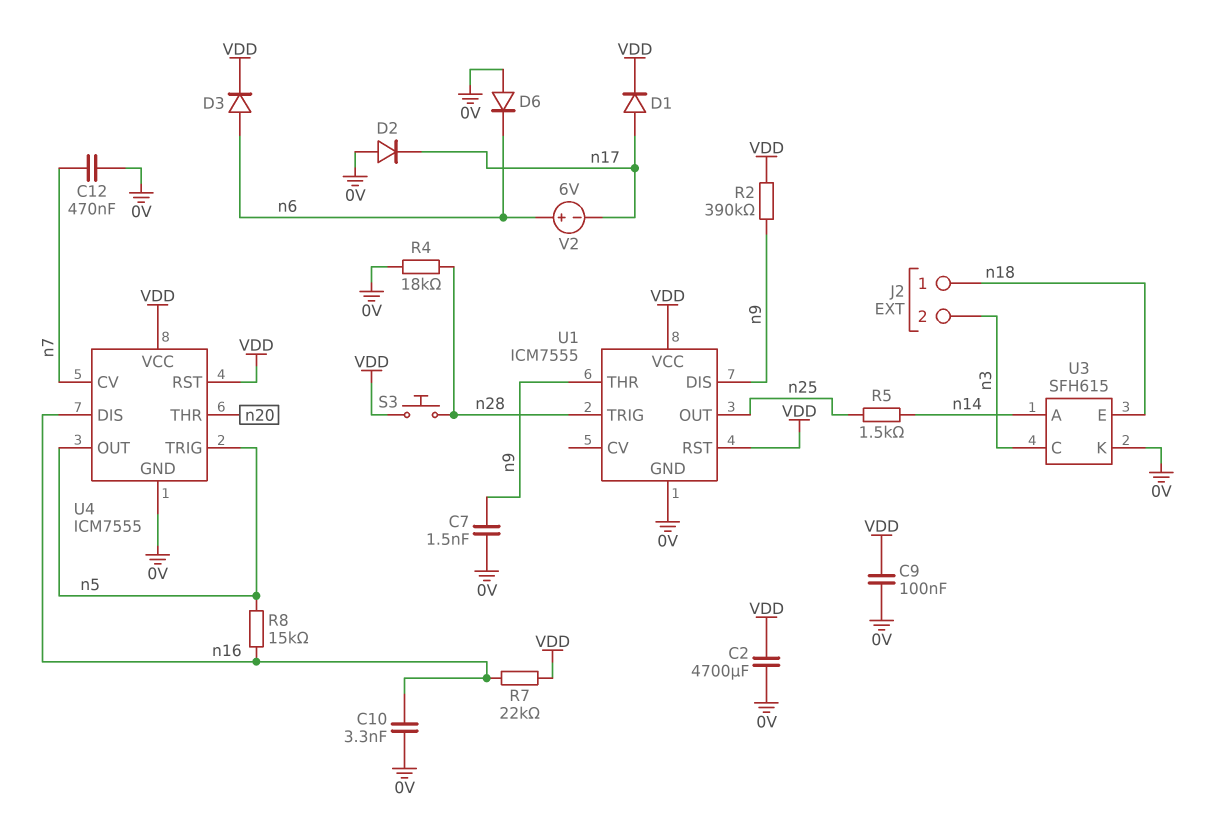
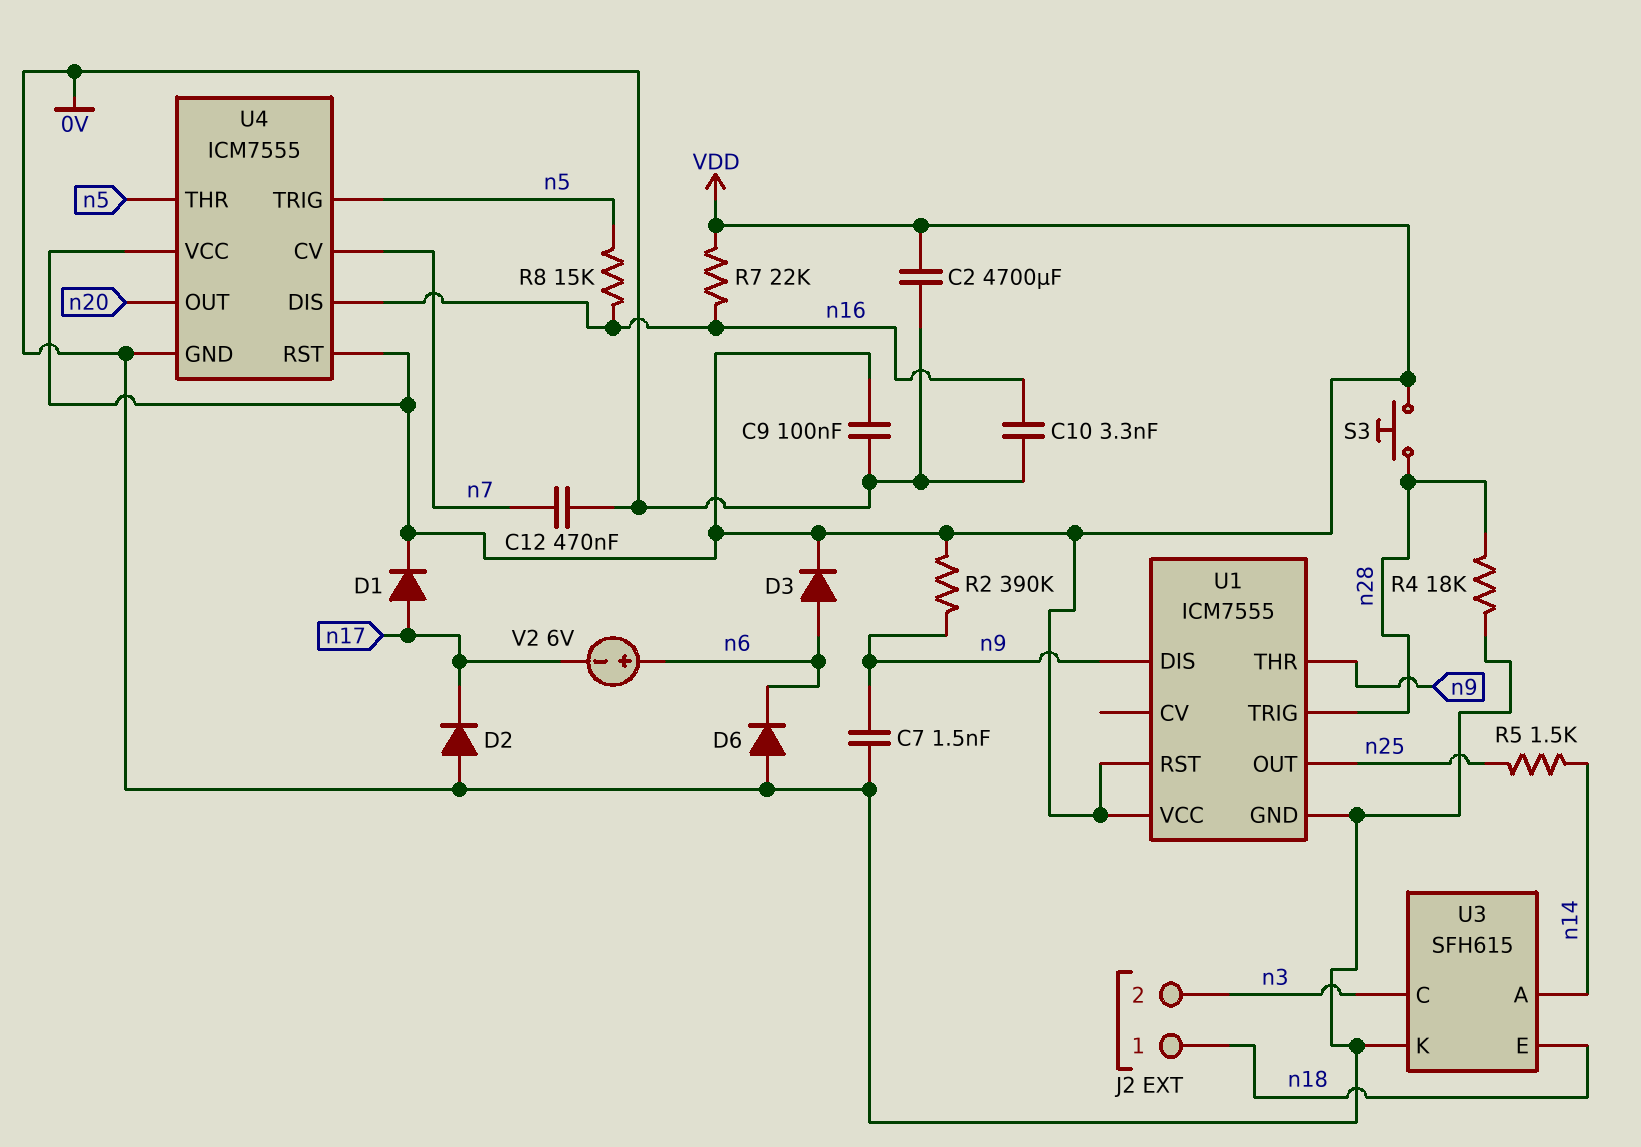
U4 pin OUT: n5 -> n20
U4 pin THR: n20 -> n5

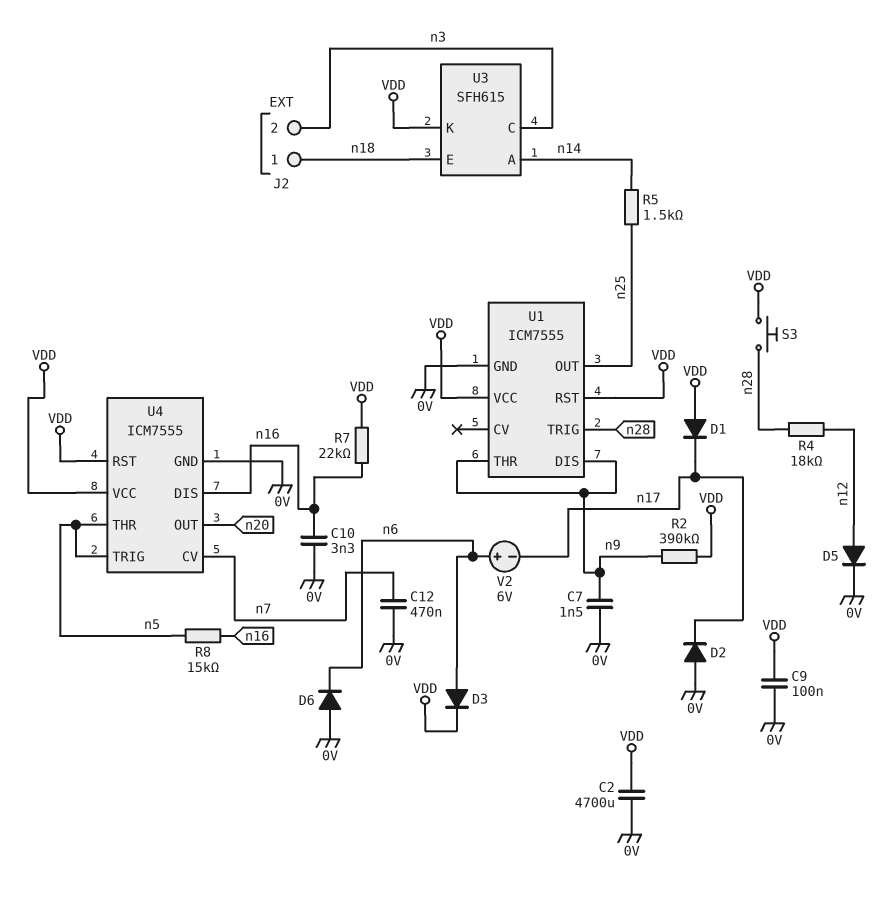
D1: diode (A n17, K VDD) -> diode (A VDD, K n17)
D5: none -> diode (A n12, K 0V)
R4: 18k (0V, n28) -> 18k (n12, n28)
U3 pin K: 0V -> VDD

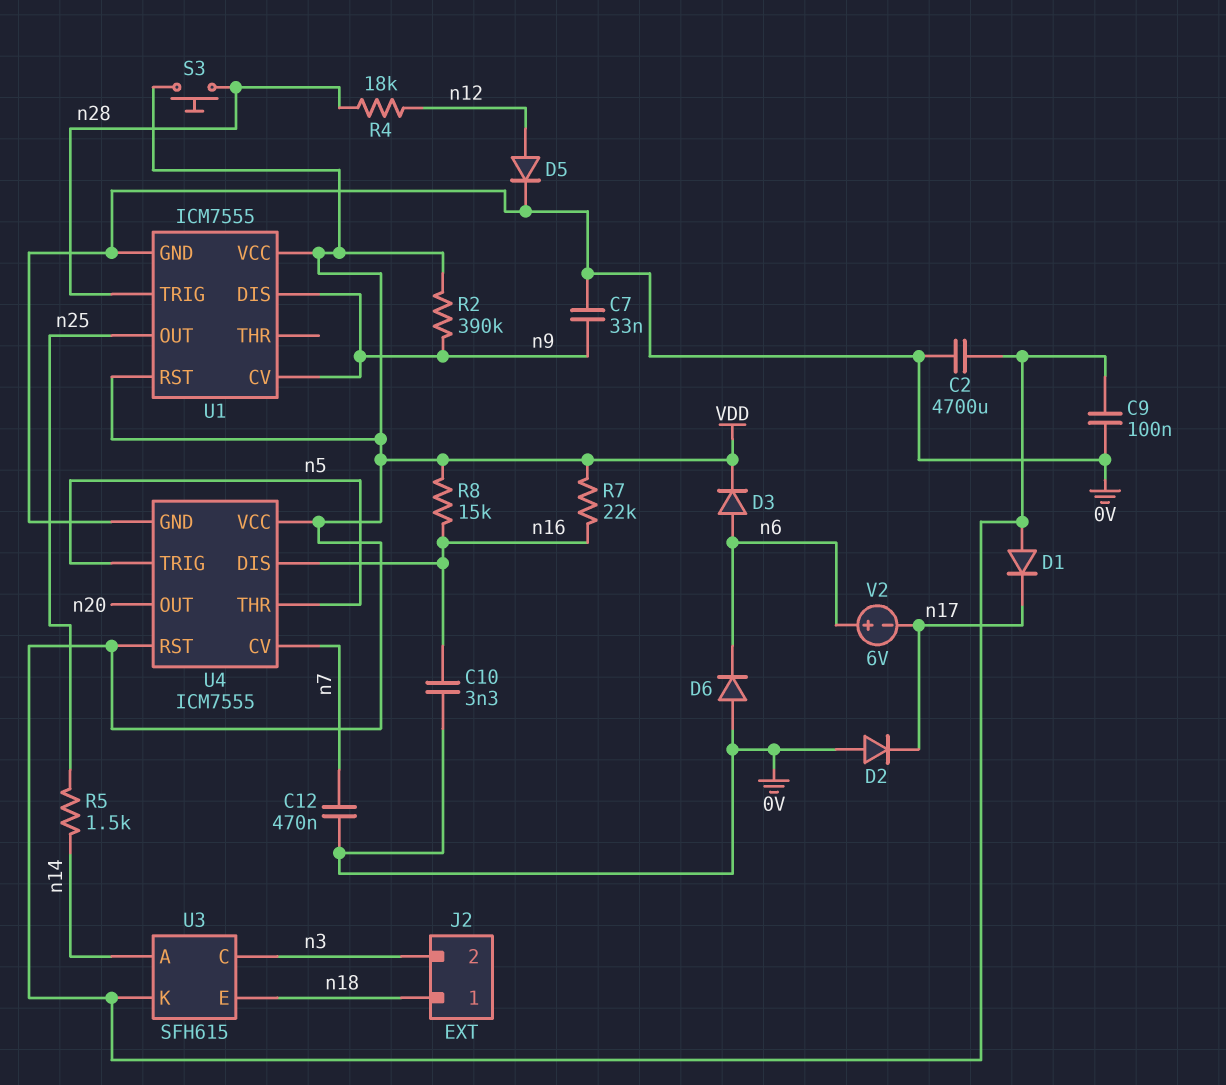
C7: 1.5nF (0V, n9) -> 33nF (0V, n9)
R8: 15k (n5, n16) -> 15k (VDD, n16)
U1 pin CV: none -> n9
U1 pin THR: n9 -> none

